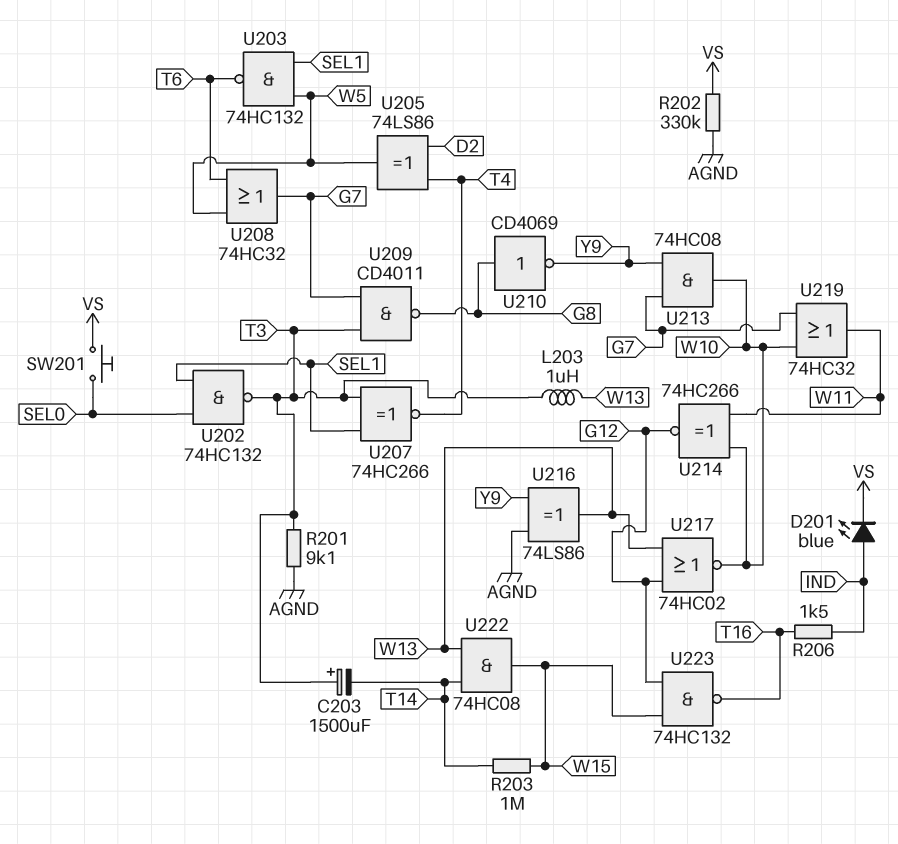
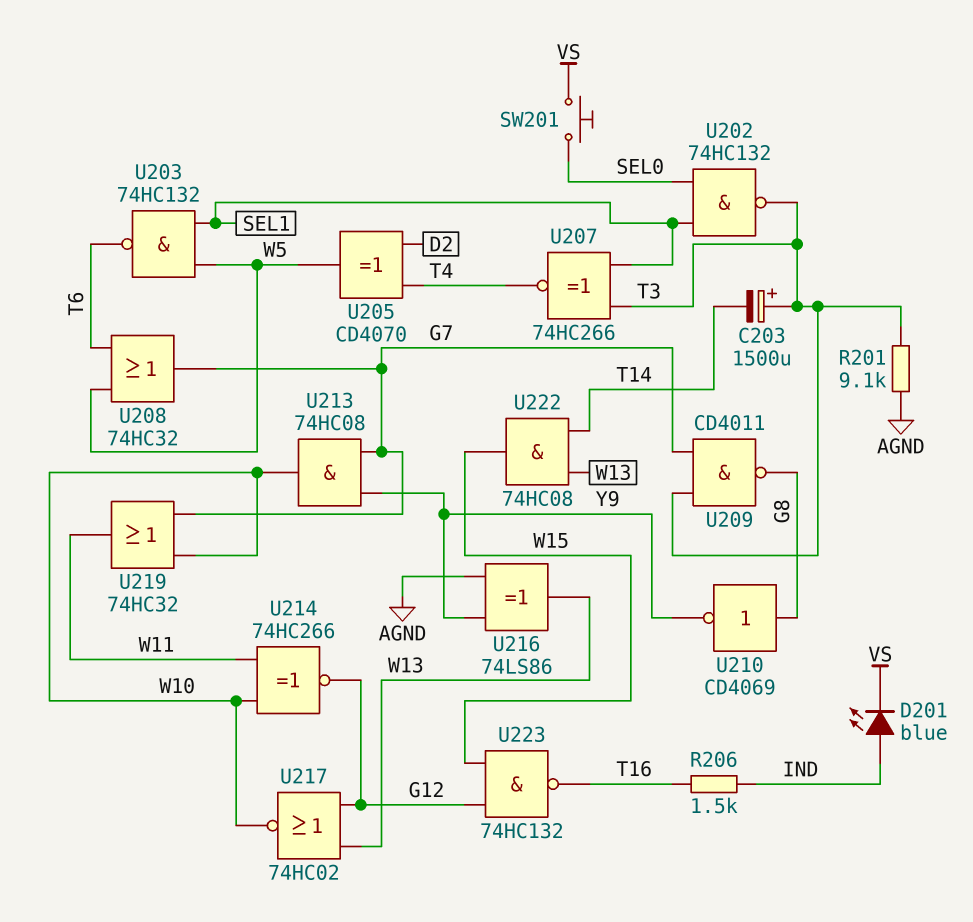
L203: 1uH (T3, W13) -> none
R202: 330k (AGND, VS) -> none
R203: 1M (T14, W15) -> none
U205: XOR 74LS86 (in D2, in T4, out W5) -> XOR CD4070 (in D2, in T4, out W5)

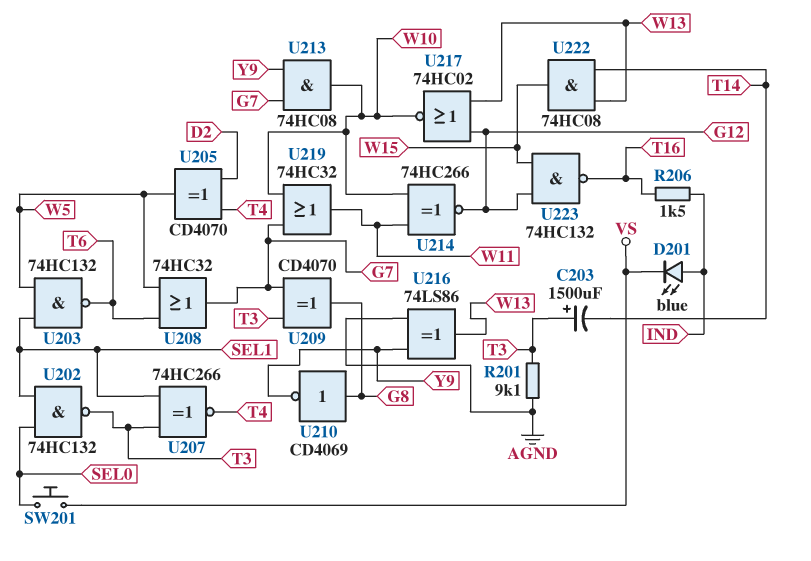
U209: NAND CD4011 (in G7, in T3, out G8) -> XOR CD4070 (in G7, in T3, out G8)

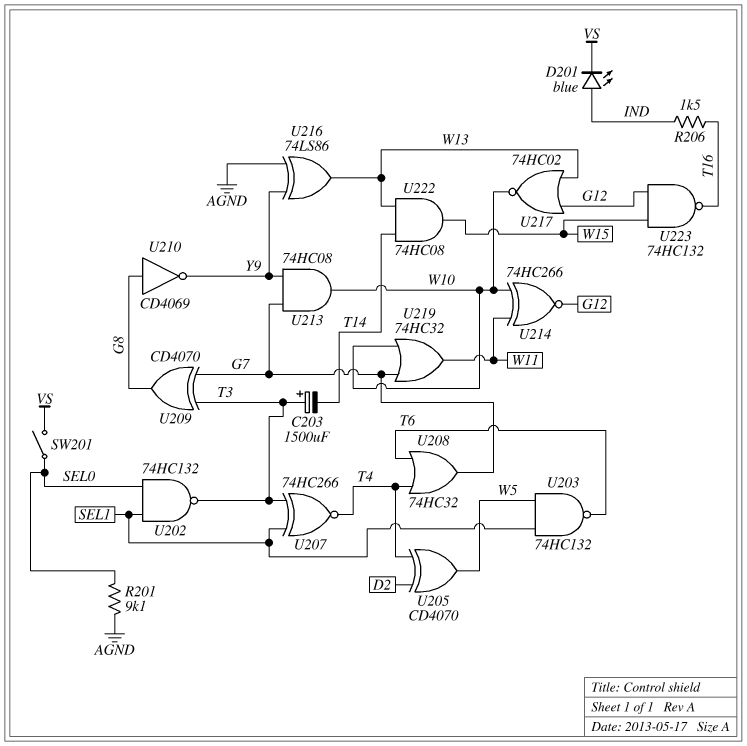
R201: 9.1k (AGND, T3) -> 9.1k (AGND, SEL0)
SW201: button (SEL0, VS) -> switch (SEL0, VS)
U208: OR 74HC32 (in T6, in W5, out G7) -> OR 74HC32 (in T4, in T6, out G7)

